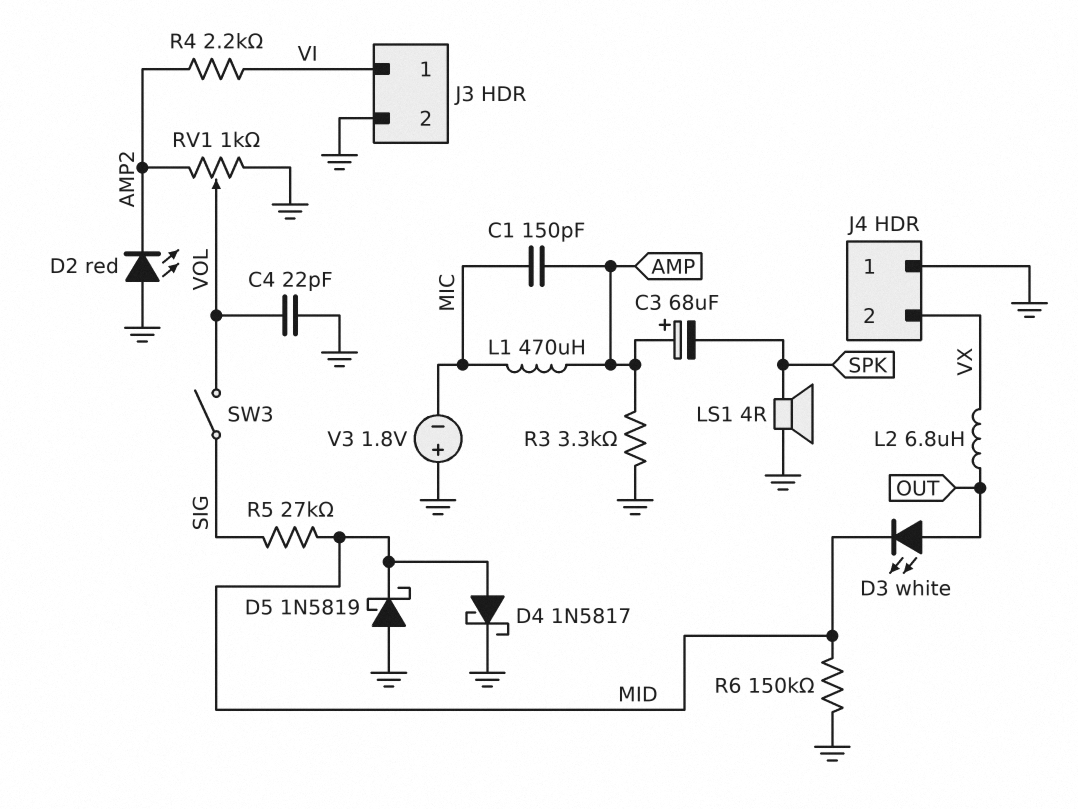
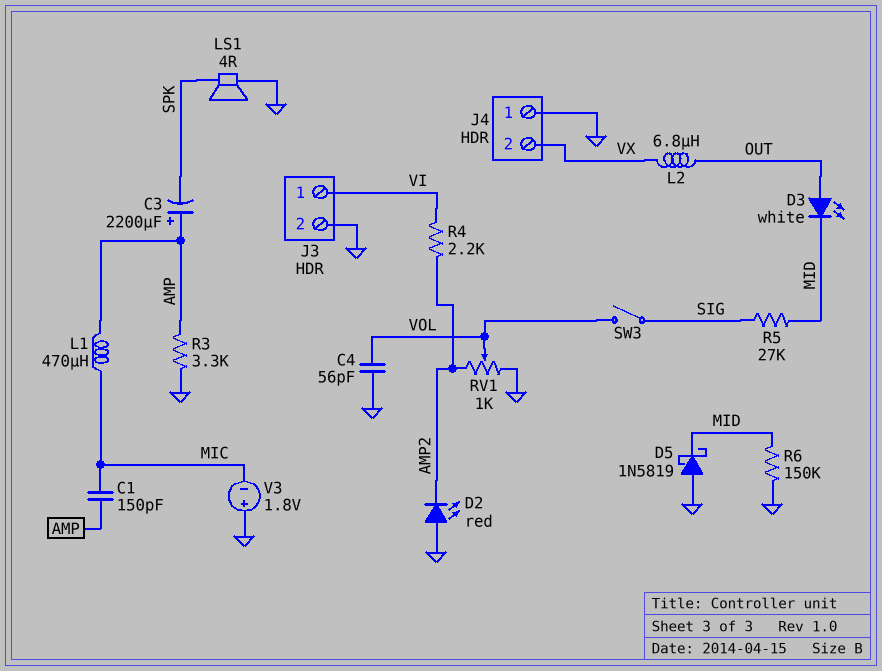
C3: 68uF (plus AMP, minus SPK) -> 2200uF (plus AMP, minus SPK)
C4: 22pF (GND, VOL) -> 56pF (GND, VOL)
D4: schottky 1N5817 (A MID, K GND) -> none

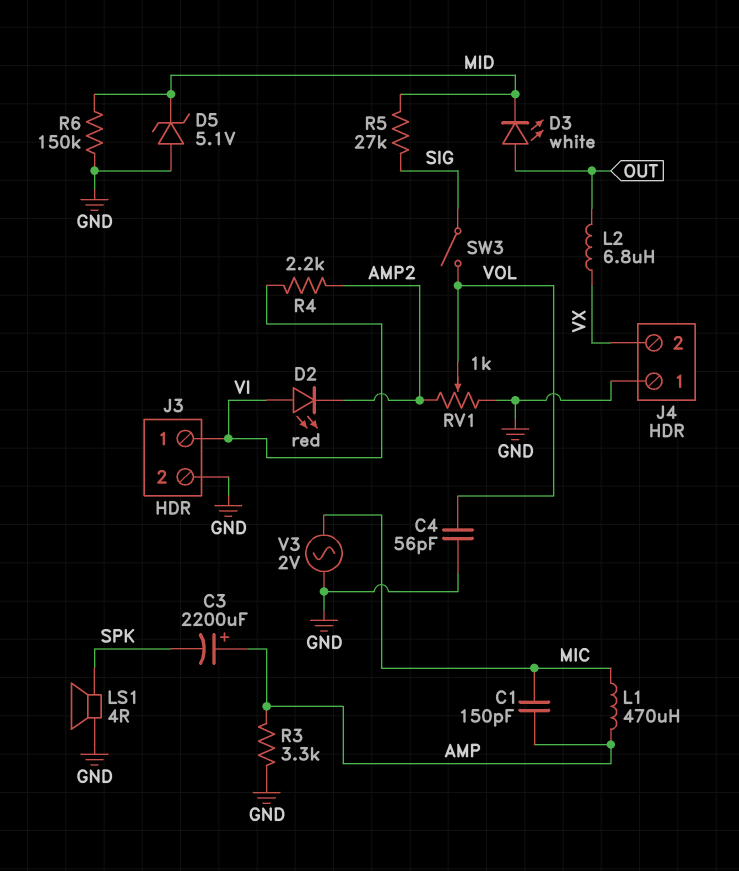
D2: LED red (A GND, K AMP2) -> LED red (A VI, K AMP2)
D5: schottky 1N5819 (A GND, K MID) -> zener 5.1V (A GND, K MID)
V3: 1.8V (plus GND, minus MIC) -> AC 2V (GND, MIC)

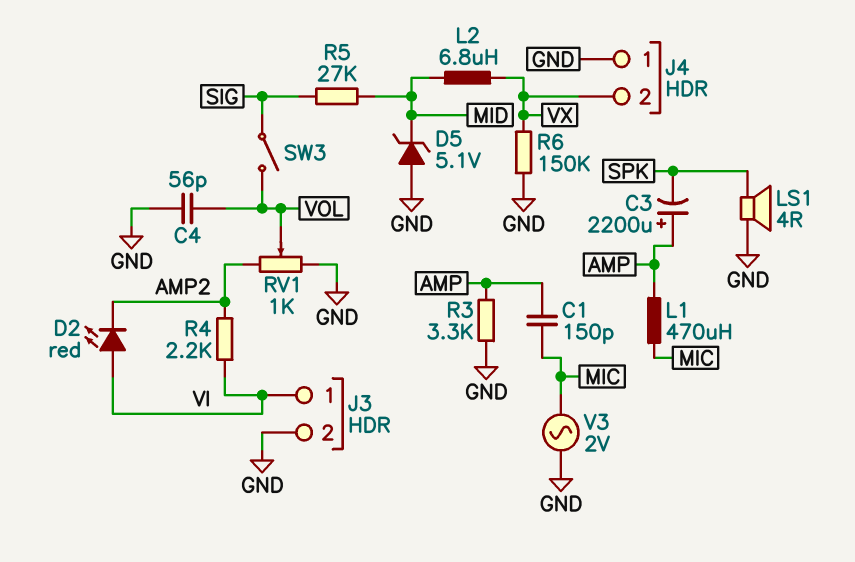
D3: LED white (A OUT, K MID) -> none
L2: 6.8uH (OUT, VX) -> 6.8uH (MID, VX)
R6: 150k (GND, MID) -> 150k (GND, VX)

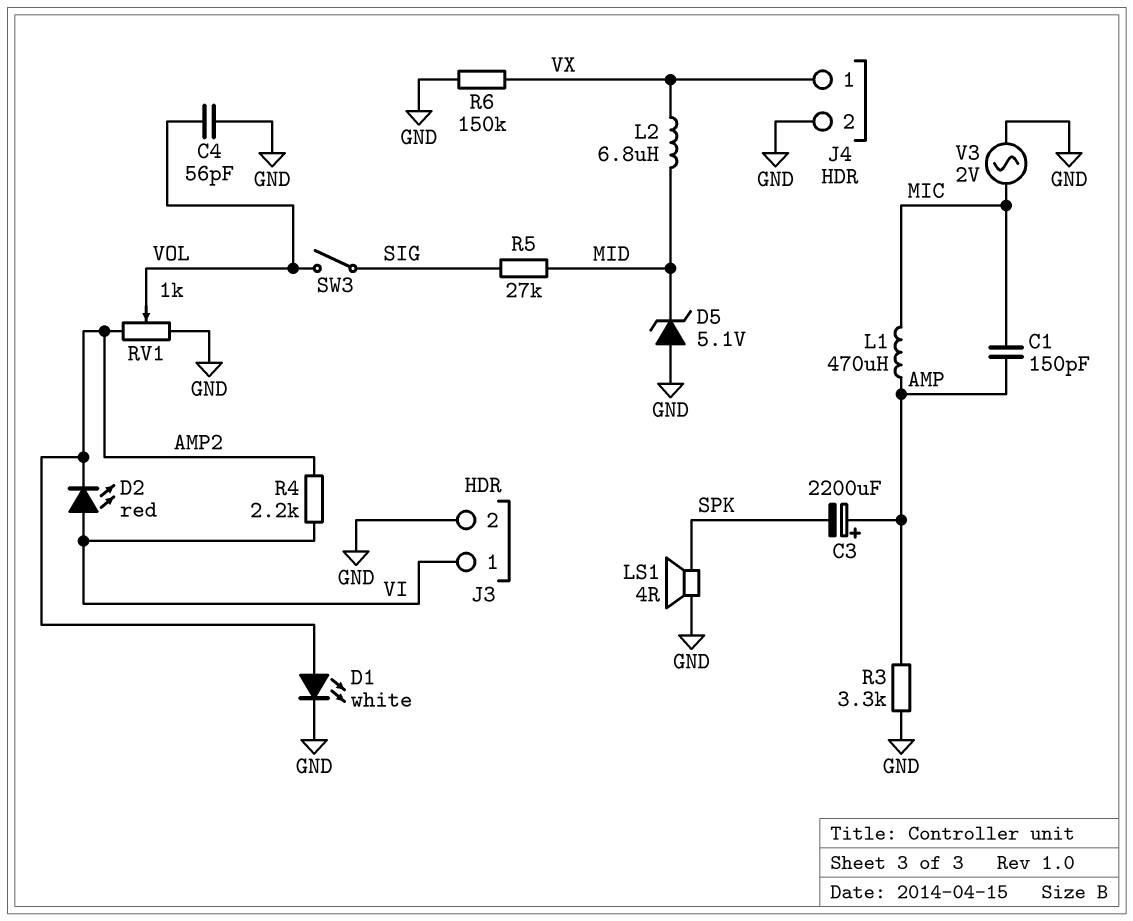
D1: none -> LED white (A AMP2, K GND)
J4 pin 1: GND -> VX
J4 pin 2: VX -> GND

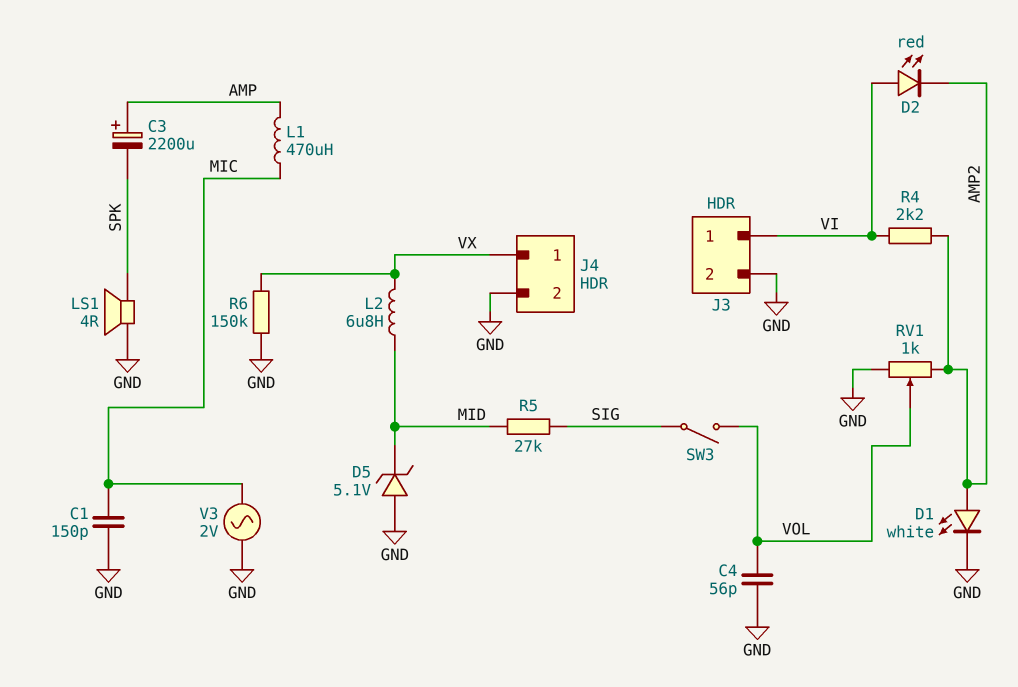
C1: 150pF (AMP, MIC) -> 150pF (GND, MIC)
R3: 3.3k (AMP, GND) -> none

